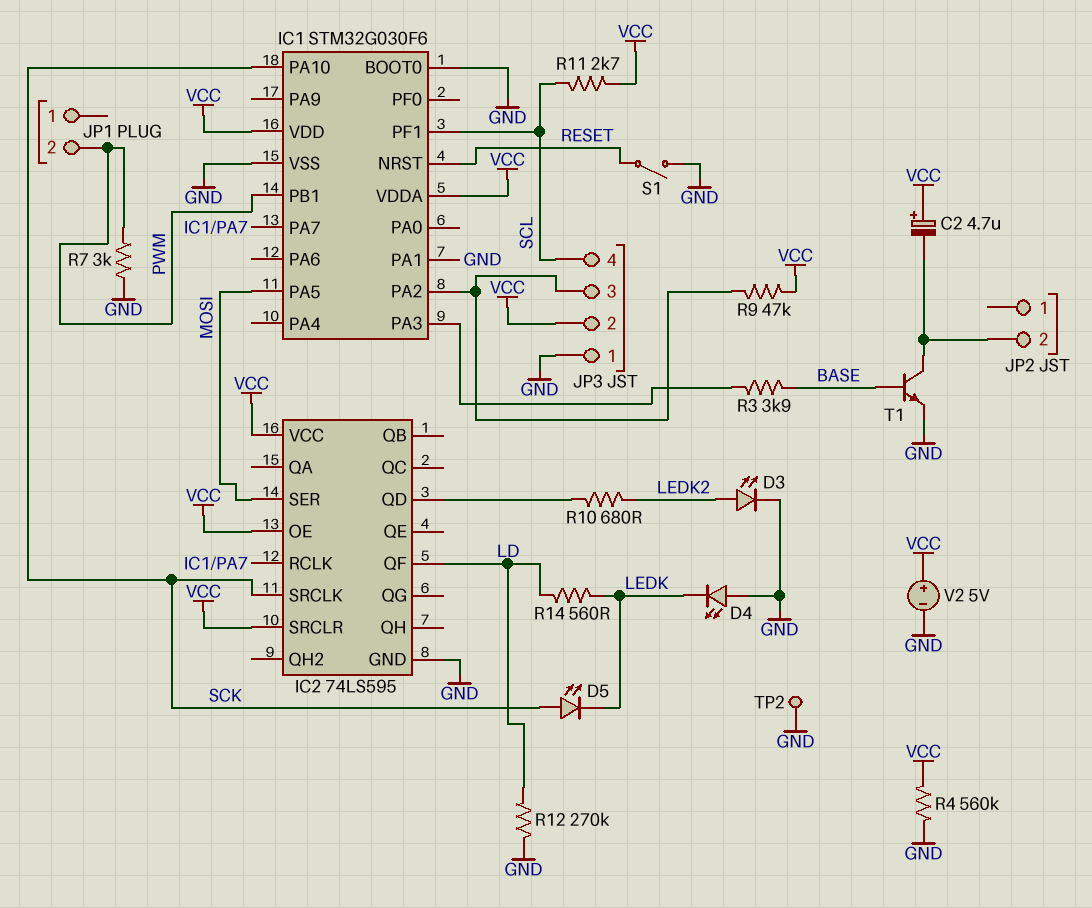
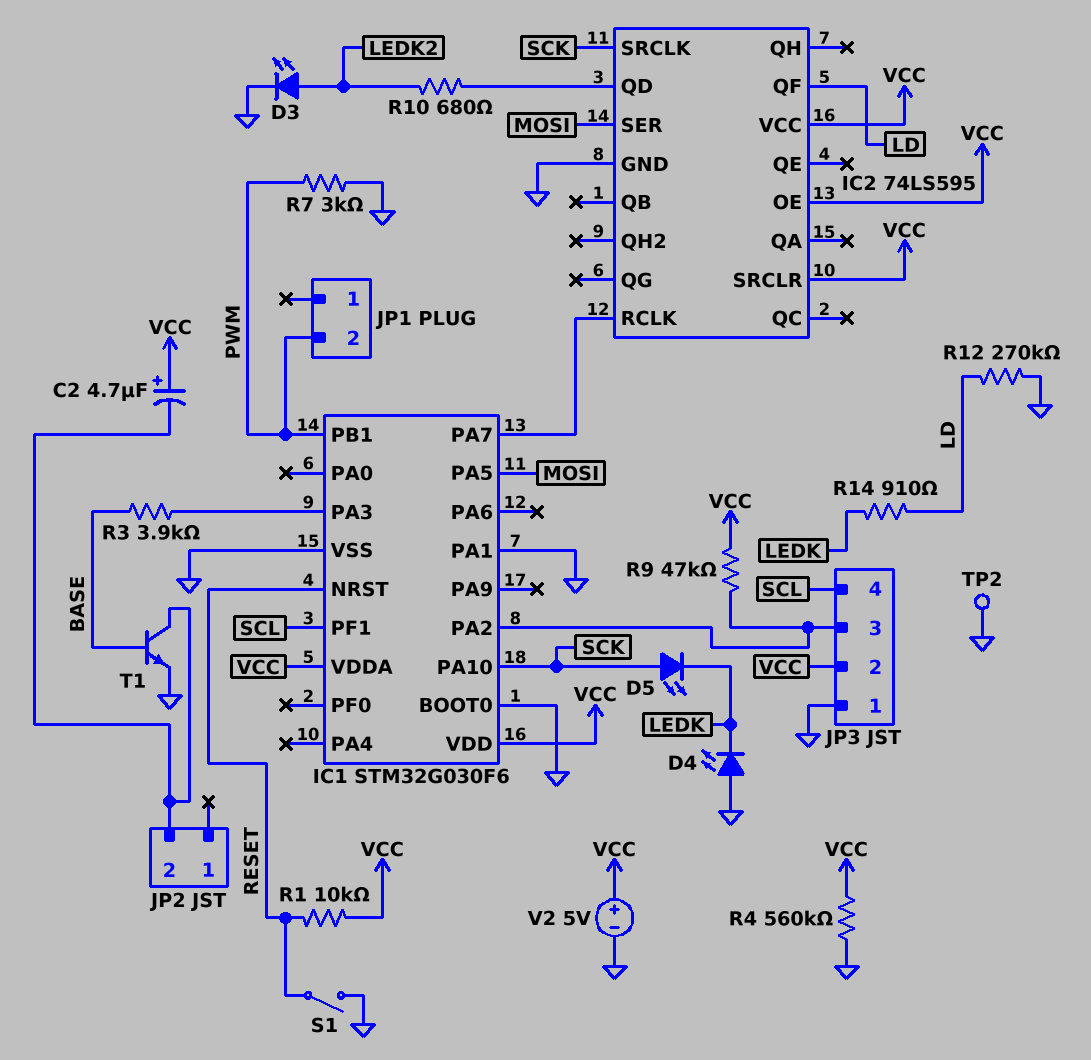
R1: none -> 10k (RESET, VCC)
R11: 2.7k (SCL, VCC) -> none
R14: 560 (LD, LEDK) -> 910 (LD, LEDK)

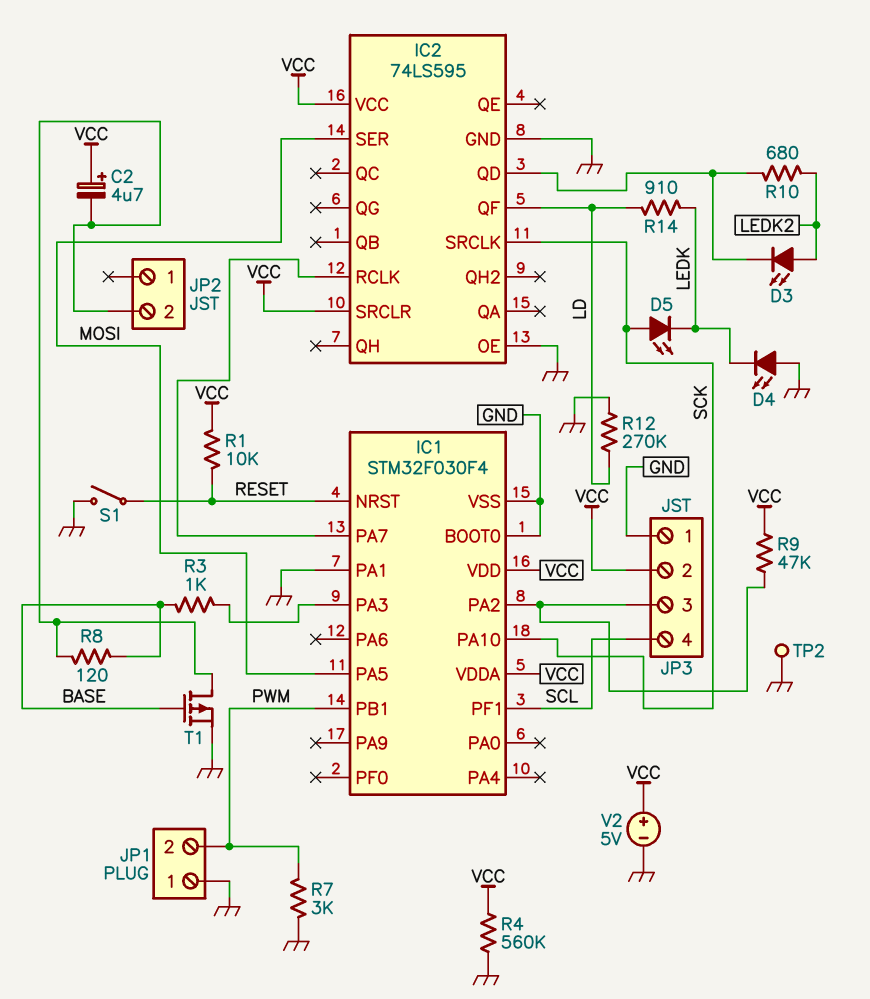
D3: LED (A LEDK2, K GND) -> LED (A LEDK2, K IC2/QD)
IC1: STM32G030F6 -> STM32F030F4
IC2 pin OE: VCC -> GND
JP1 pin 1: none -> GND
R3: 3.9k (BASE, IC1/PA3) -> 1k (BASE, IC1/PA3)
R8: none -> 120 (BASE, JP2/2)
T1: NPN (B BASE, C JP2/2, E GND) -> PMOS (G BASE, D JP2/2, S GND)

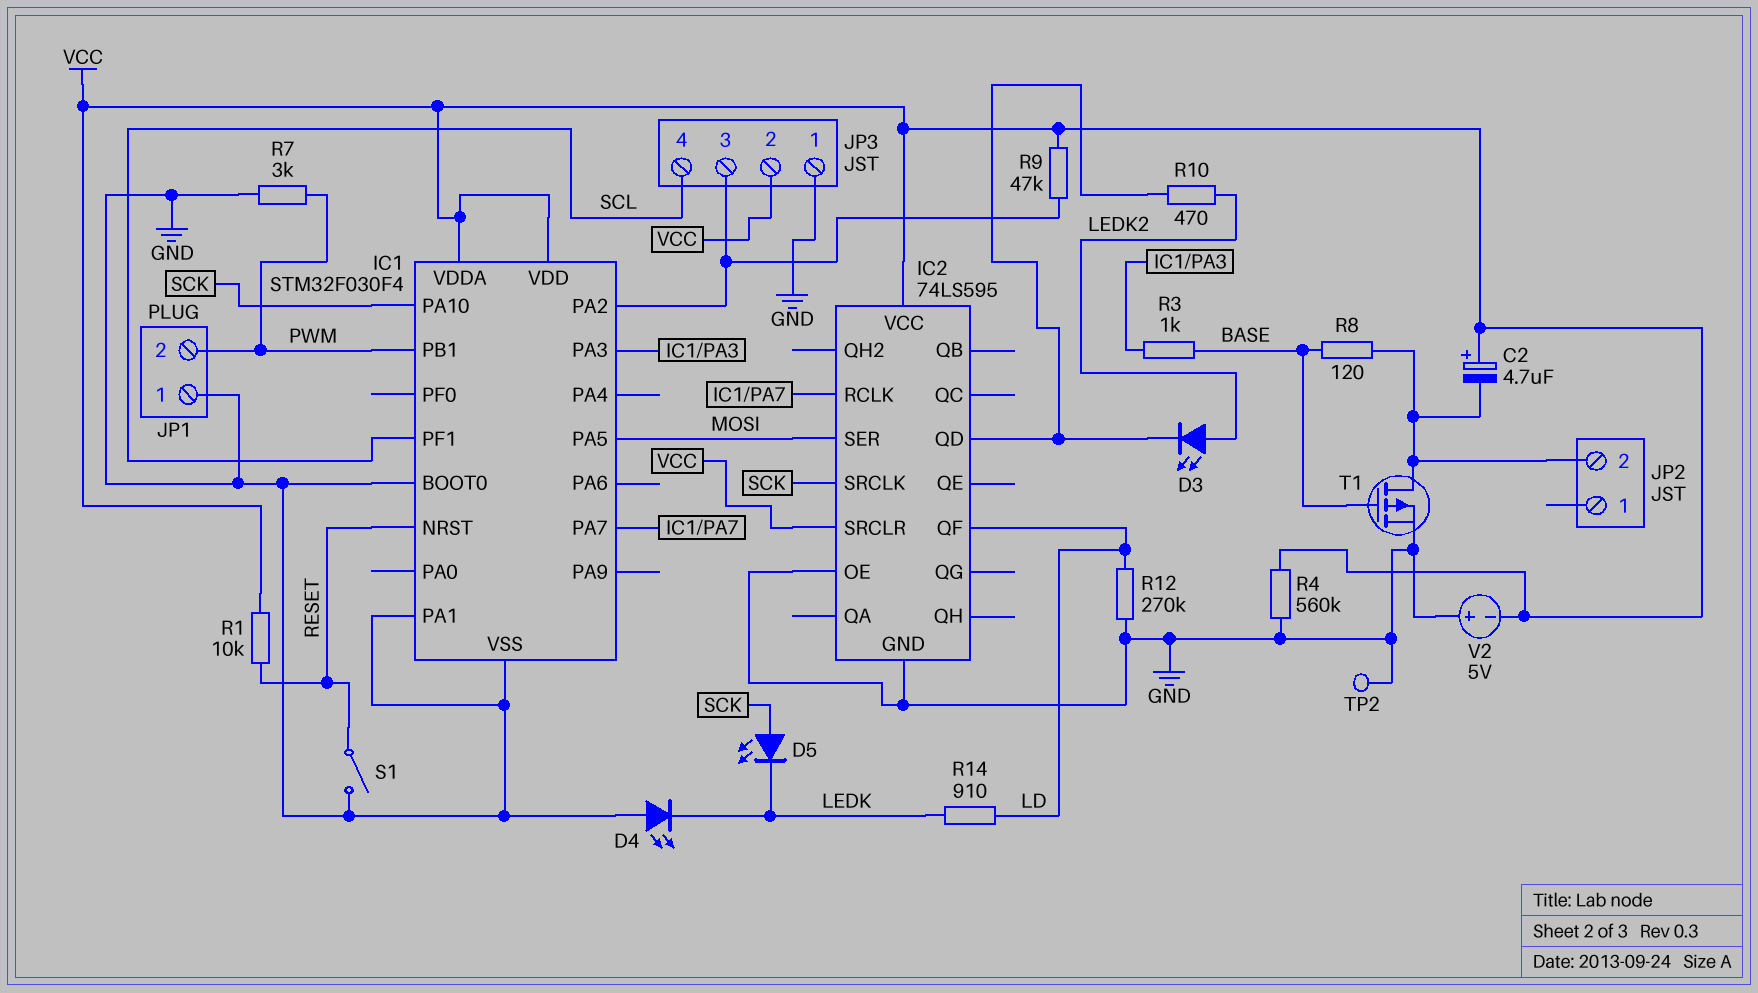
R10: 680 (IC2/QD, LEDK2) -> 470 (IC2/QD, LEDK2)
V2: 5V (plus VCC, minus GND) -> 5V (plus GND, minus VCC)

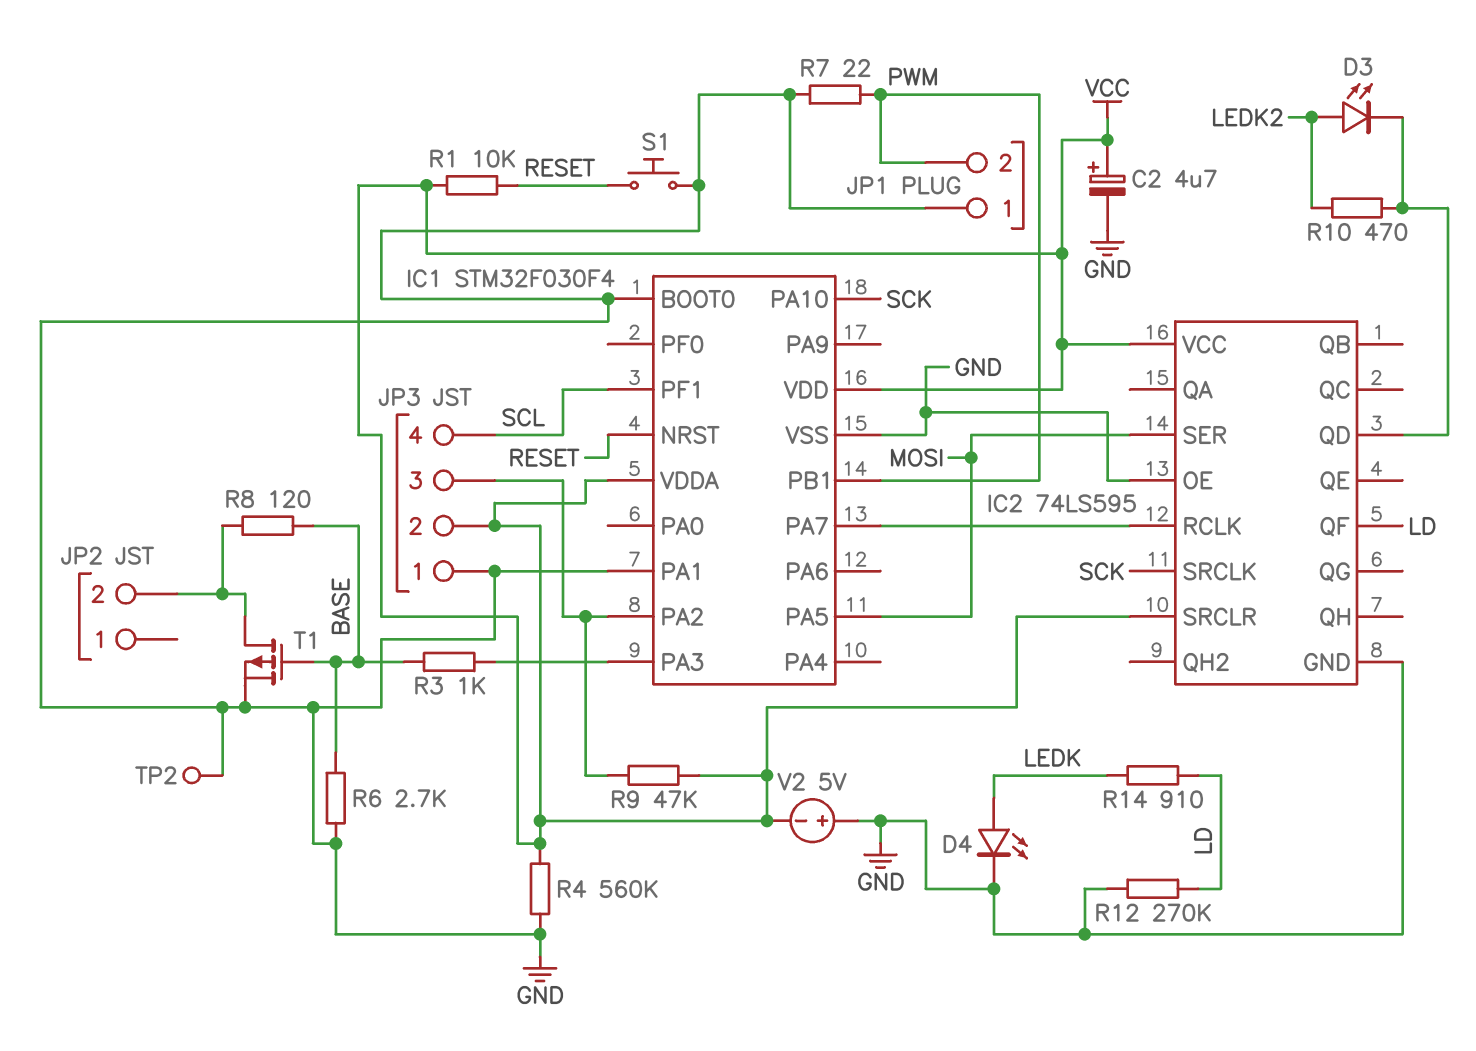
C2: 4.7uF (plus VCC, minus JP2/2) -> 4.7uF (plus VCC, minus GND)
D4: LED (A GND, K LEDK) -> LED (A LEDK, K GND)
D5: LED (A SCK, K LEDK) -> none
R6: none -> 2.7k (BASE, GND)
R7: 3k (GND, PWM) -> 22 (GND, PWM)
S1: switch (GND, RESET) -> button (GND, RESET)

